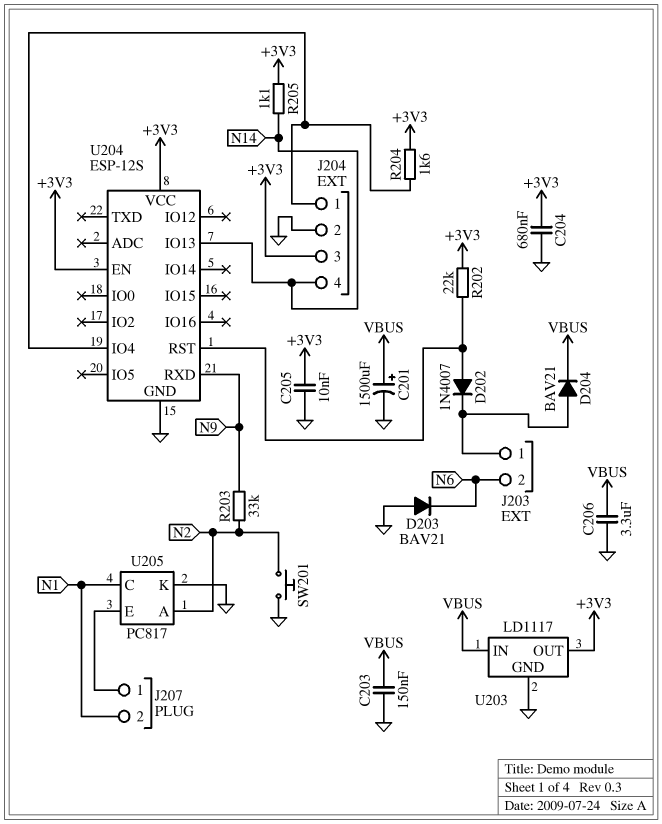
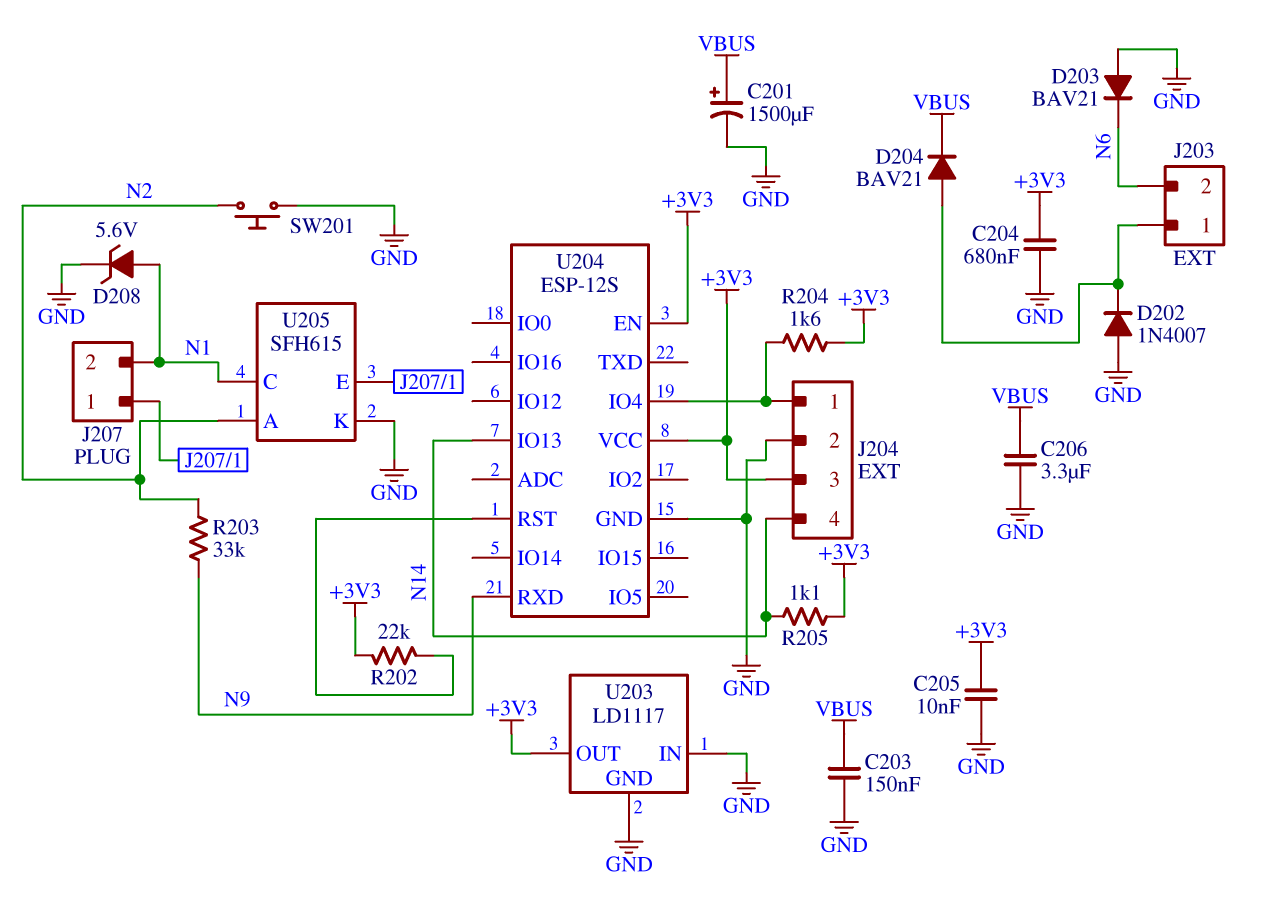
D202: diode 1N4007 (A U204/RST, K J203/1) -> diode 1N4007 (A GND, K J203/1)
D208: none -> zener 5.6V (A N1, K GND)
U203 pin IN: VBUS -> GND
U205: PC817 -> SFH615

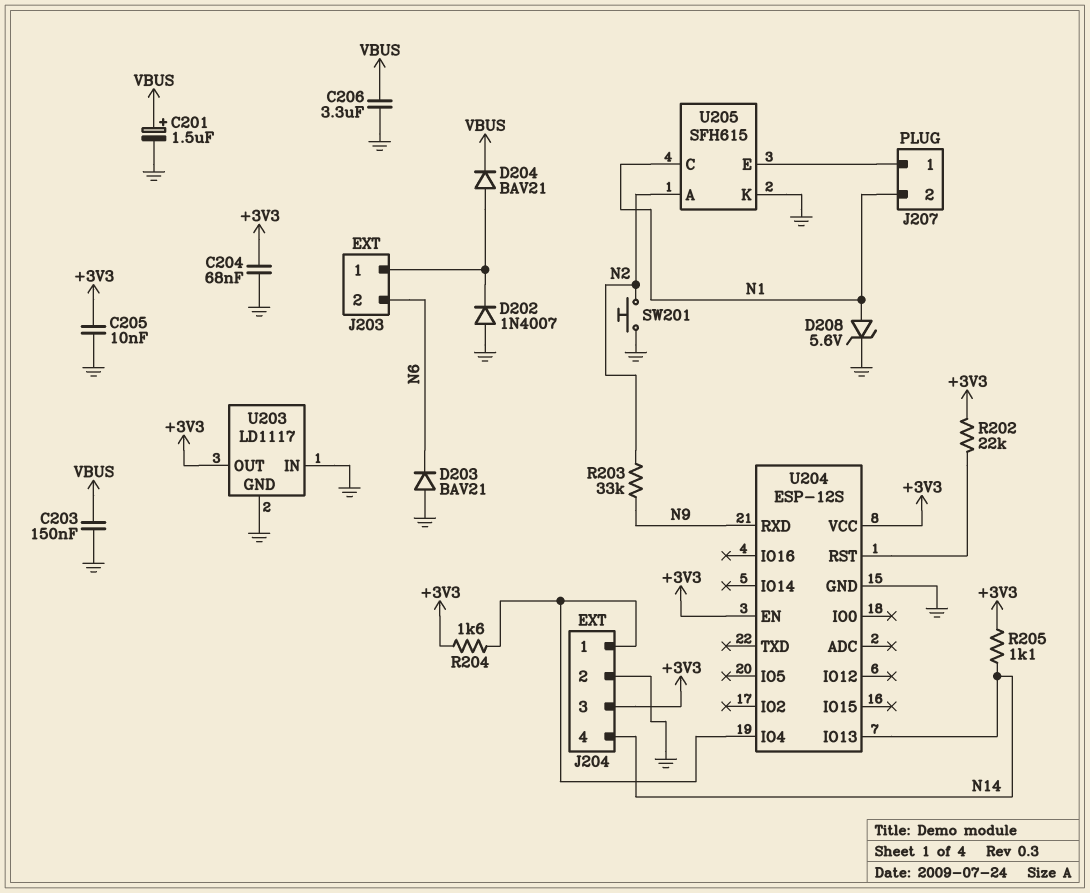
C201: 1500uF (plus VBUS, minus GND) -> 1.5uF (plus VBUS, minus GND)
C204: 680nF (+3V3, GND) -> 68nF (+3V3, GND)

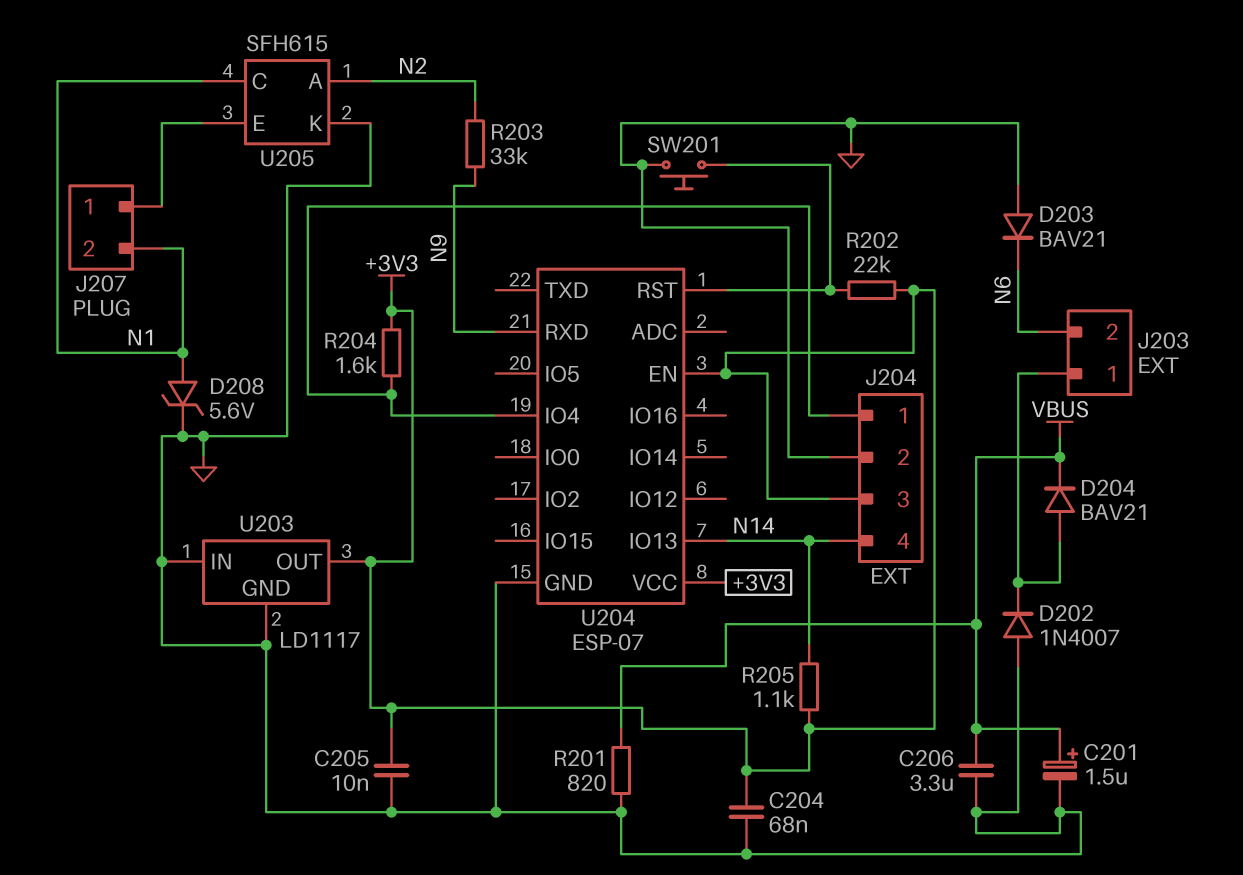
C203: 150nF (GND, VBUS) -> none
R201: none -> 820 (GND, VBUS)
SW201: button (GND, N2) -> button (GND, U204/RST)
U204: ESP-12S -> ESP-07

